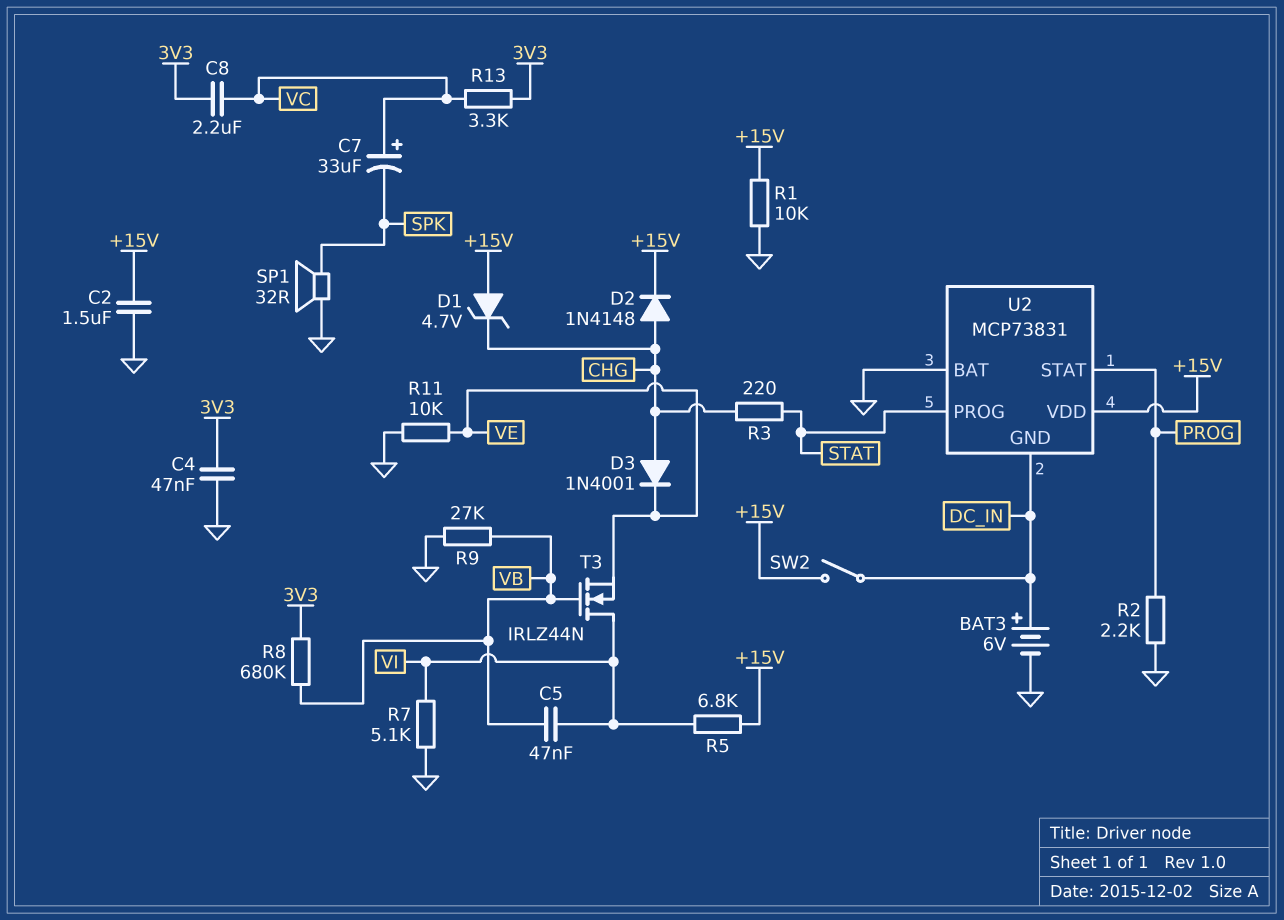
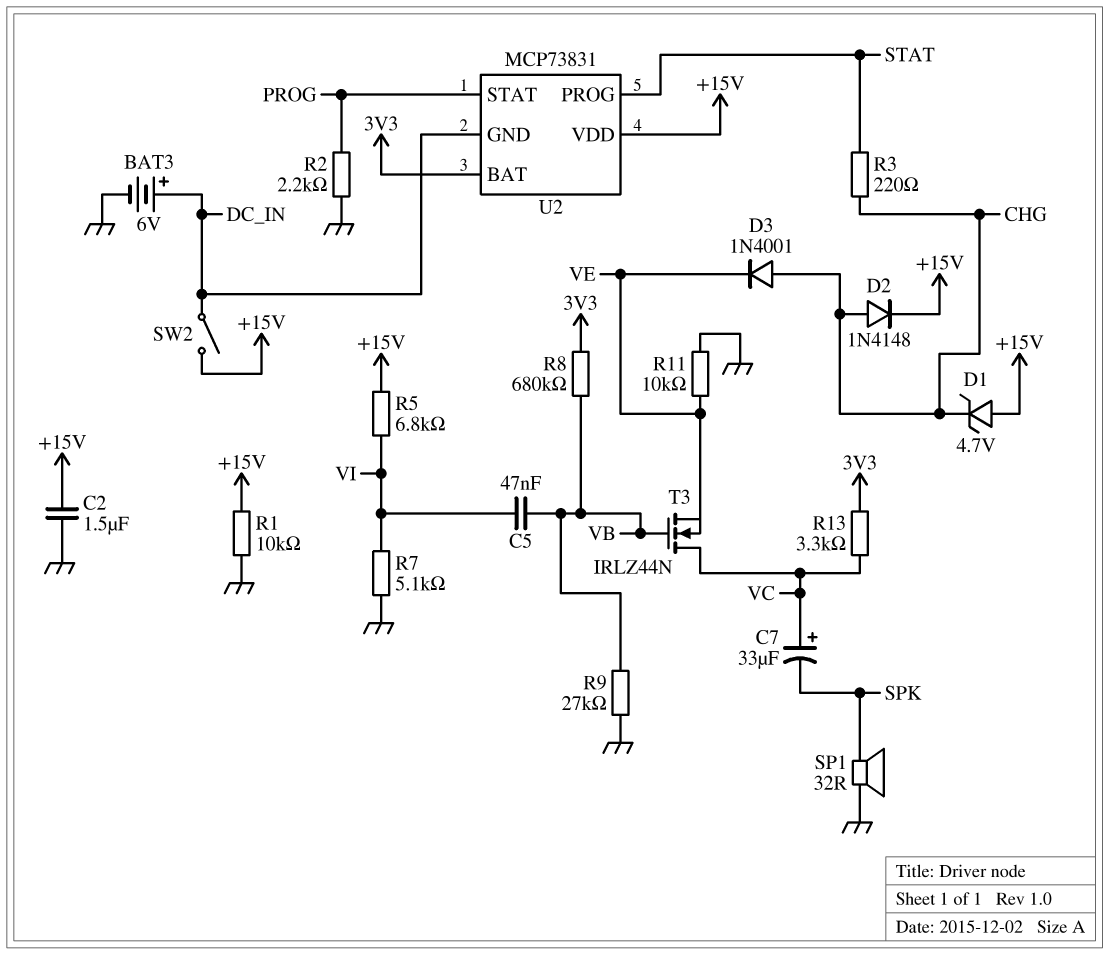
C4: 47nF (3V3, GND) -> none
C8: 2.2uF (3V3, VC) -> none
T3: NMOS IRLZ44N (G VB, D VI, S VE) -> NMOS IRLZ44N (G VB, D VC, S VE)
U2 pin BAT: GND -> 3V3

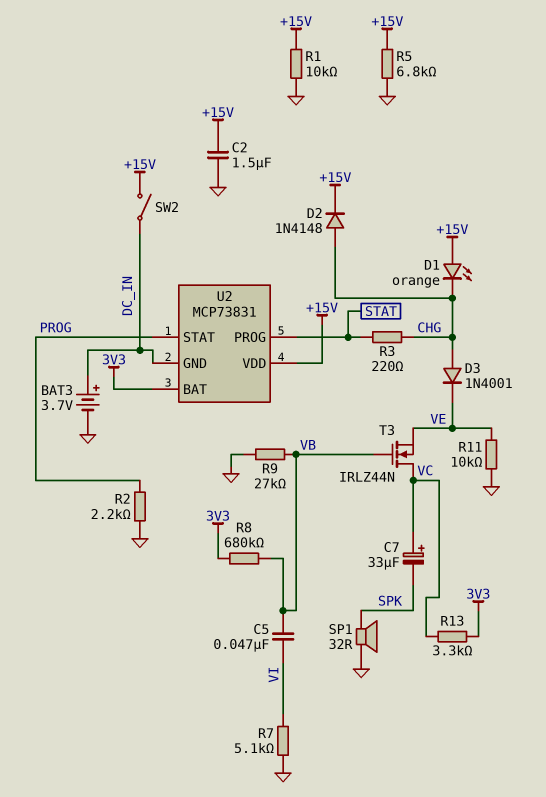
BAT3: 6V (plus DC_IN, minus GND) -> 3.7V (plus DC_IN, minus GND)
D1: zener 4.7V (A +15V, K CHG) -> LED orange (A +15V, K CHG)
R5: 6.8k (+15V, VI) -> 6.8k (+15V, GND)

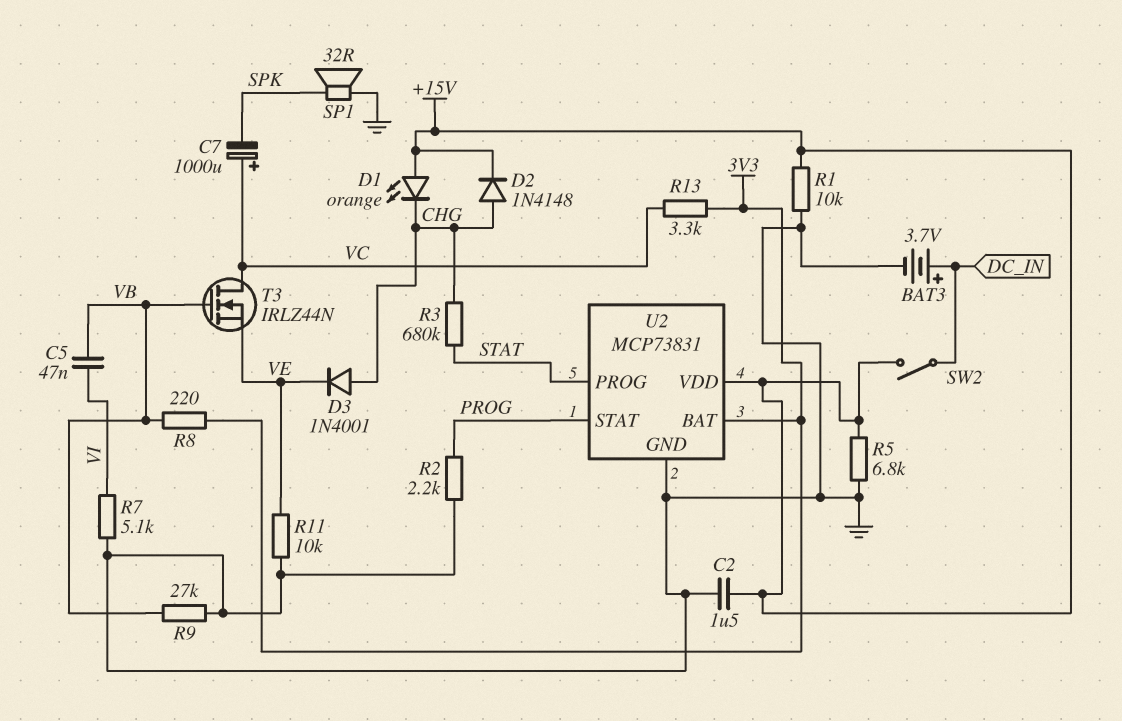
C7: 33uF (plus VC, minus SPK) -> 1000uF (plus VC, minus SPK)
R3: 220 (CHG, STAT) -> 680k (CHG, STAT)
R8: 680k (3V3, VB) -> 220 (3V3, VB)
U2 pin GND: DC_IN -> GND

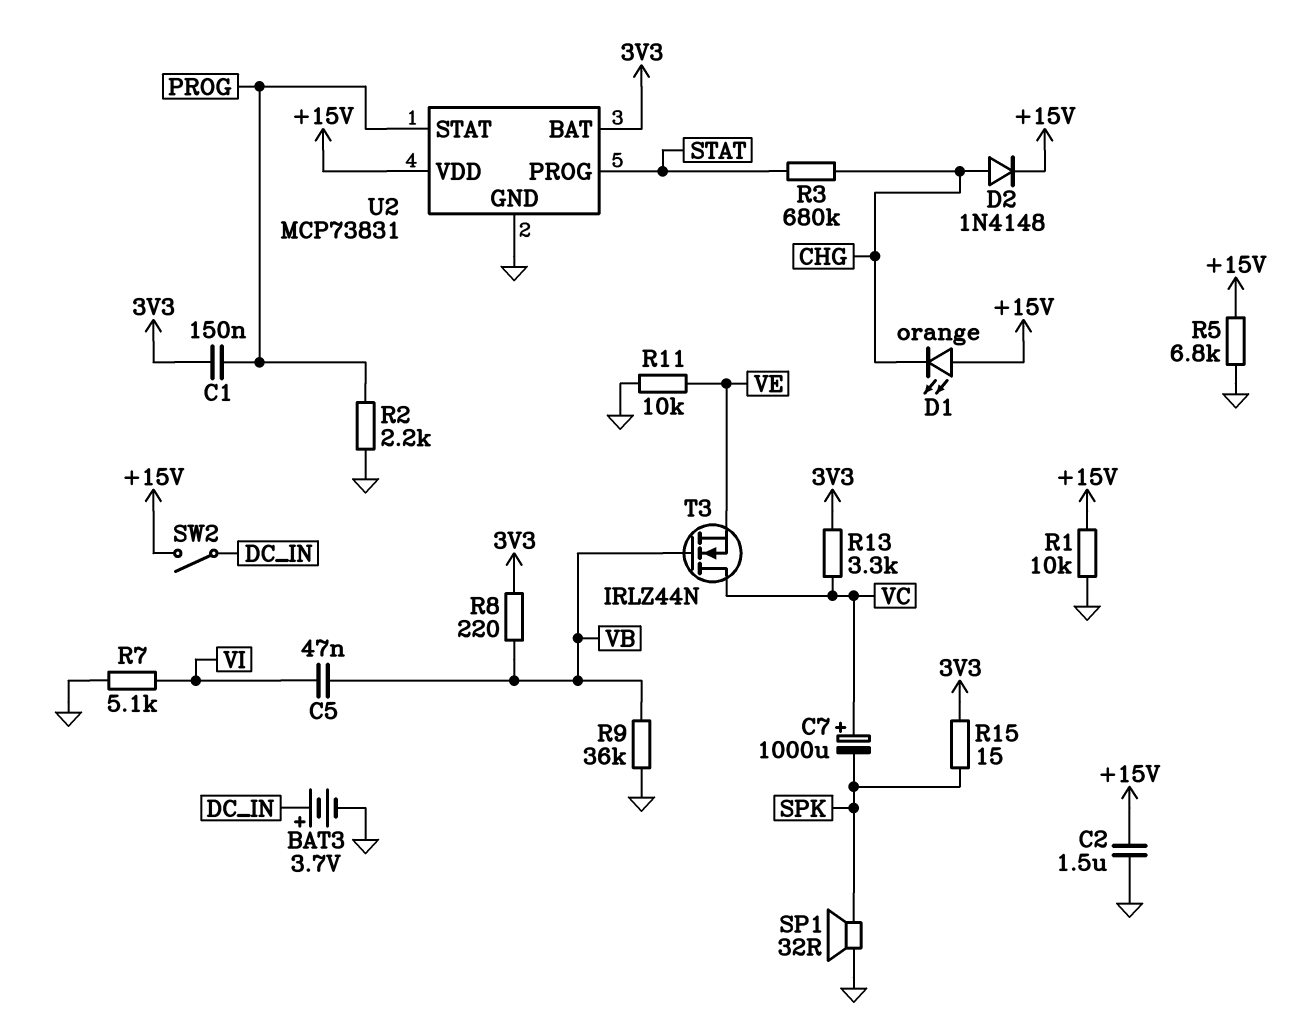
C1: none -> 150nF (3V3, PROG)
D3: diode 1N4001 (A CHG, K VE) -> none
R9: 27k (GND, VB) -> 36k (GND, VB)
R15: none -> 15 (3V3, SPK)

